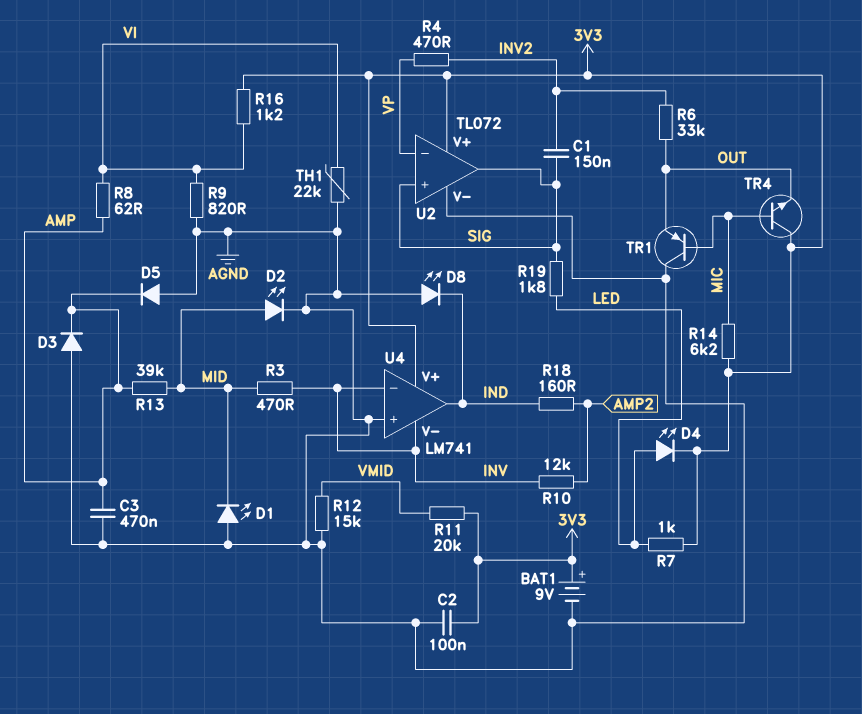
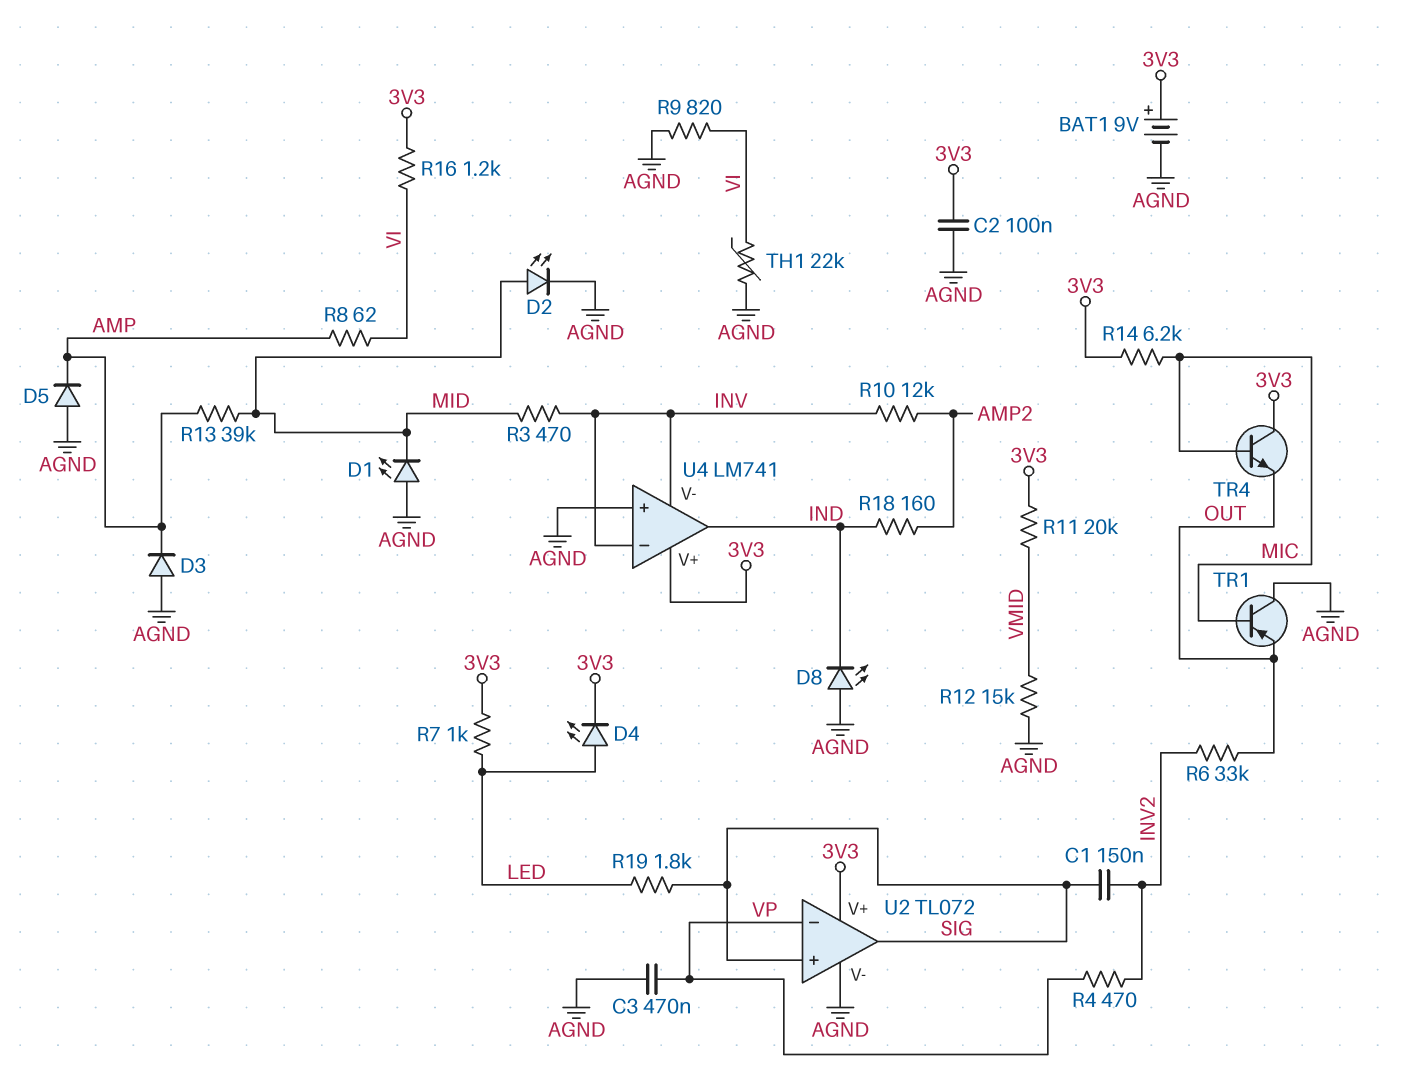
C3: 470nF (AGND, AMP) -> 470nF (AGND, VP)

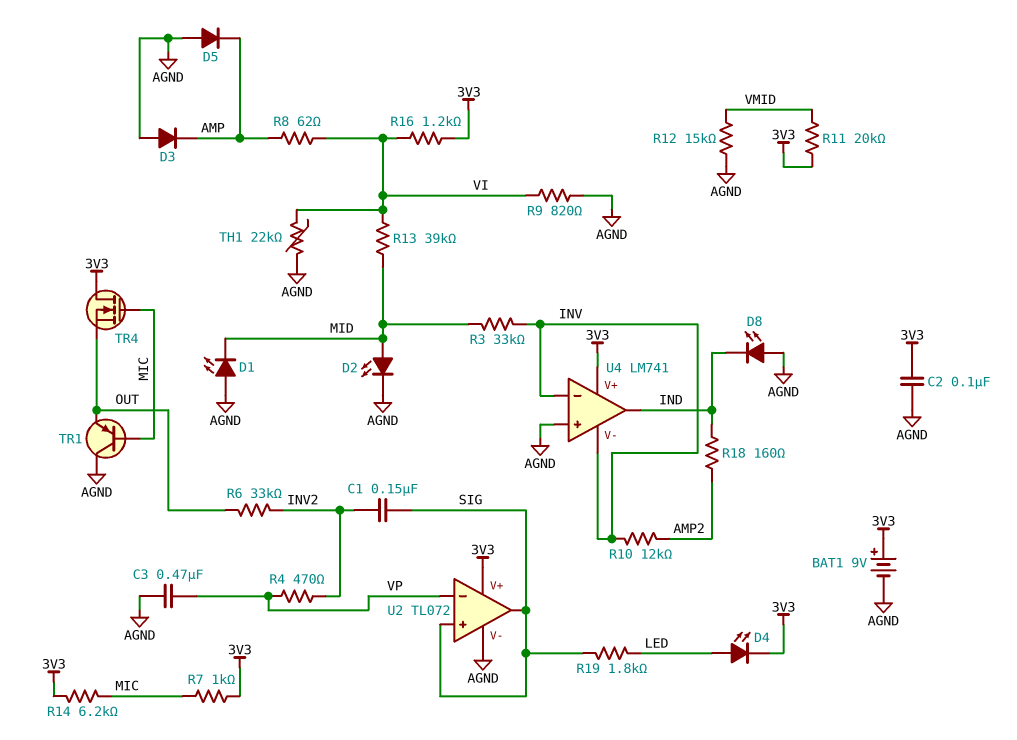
R3: 470 (INV, MID) -> 33k (INV, MID)
R7: 1k (3V3, LED) -> 1k (3V3, MIC)
R13: 39k (AMP, MID) -> 39k (MID, VI)
TR4: NPN (B MIC, C 3V3, E OUT) -> NMOS (G MIC, D 3V3, S OUT)

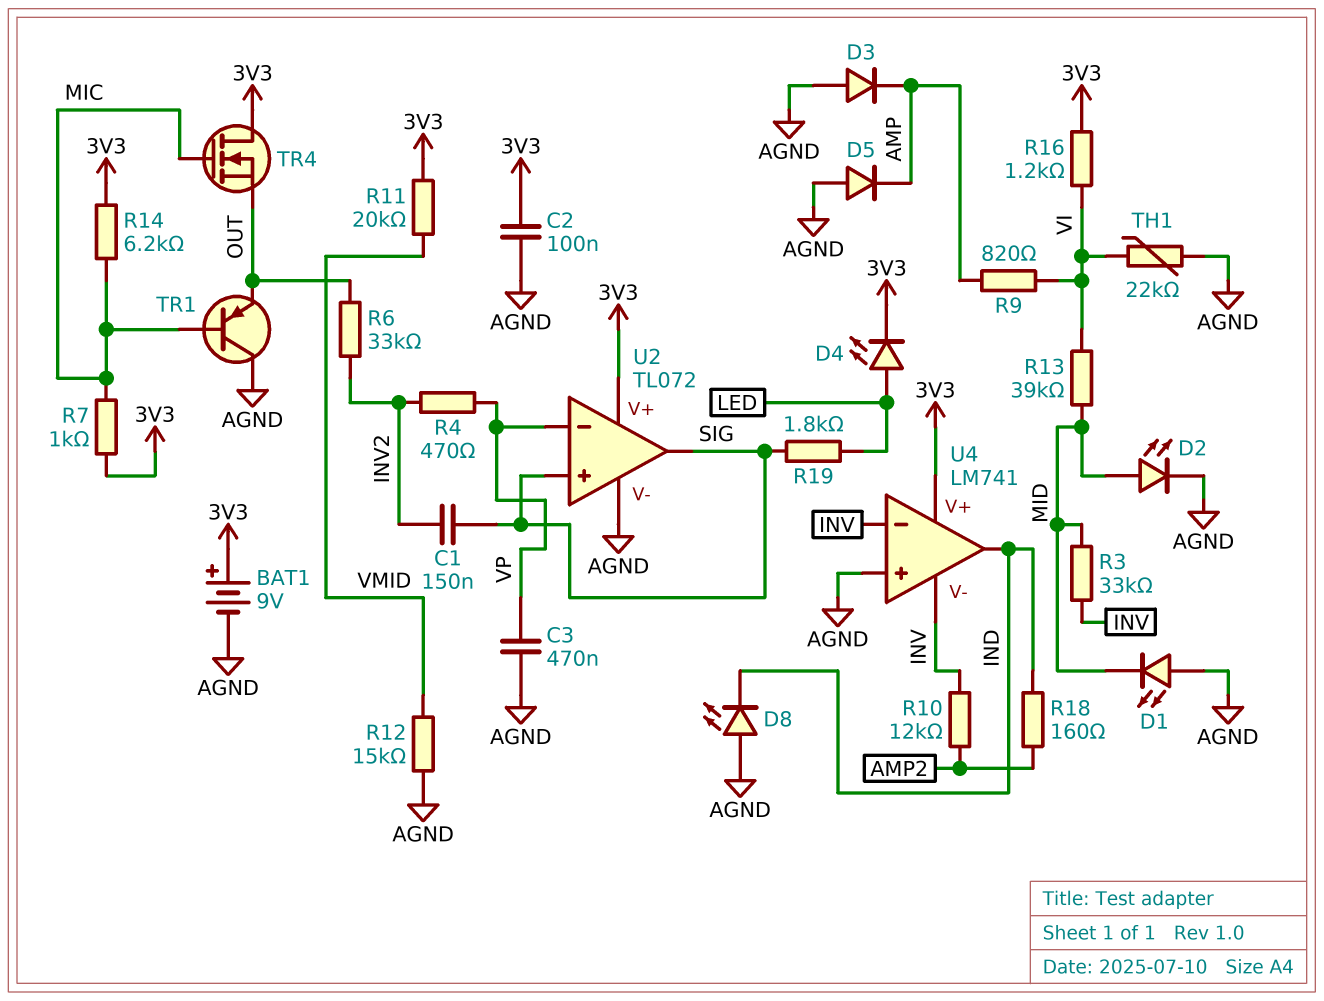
R8: 62 (AMP, VI) -> none
R9: 820 (AGND, VI) -> 820 (AMP, VI)

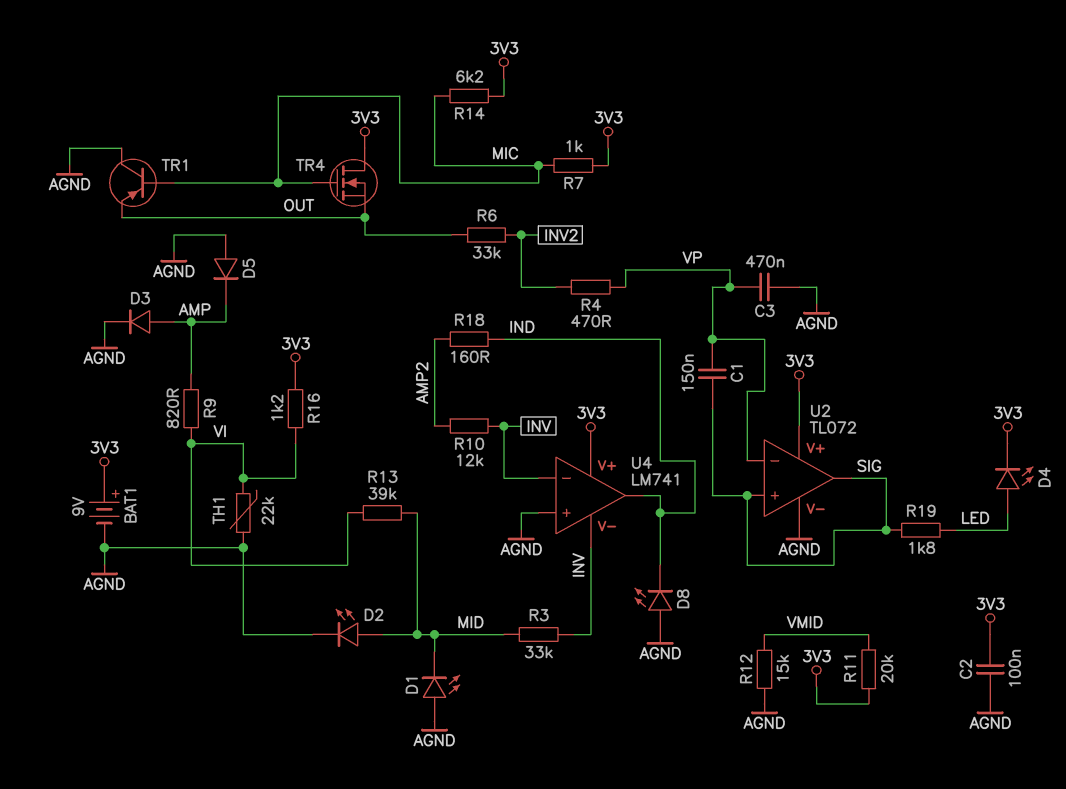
C1: 150nF (INV2, SIG) -> 150nF (SIG, VP)
D3: diode (A AGND, K AMP) -> diode (A AMP, K AGND)

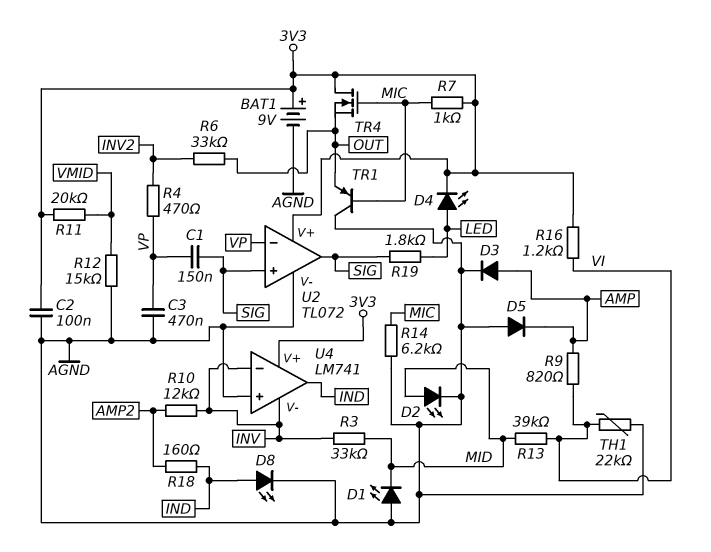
D8: LED (A AGND, K IND) -> LED (A IND, K AGND)
R14: 6.2k (3V3, MIC) -> 6.2k (AGND, MIC)

